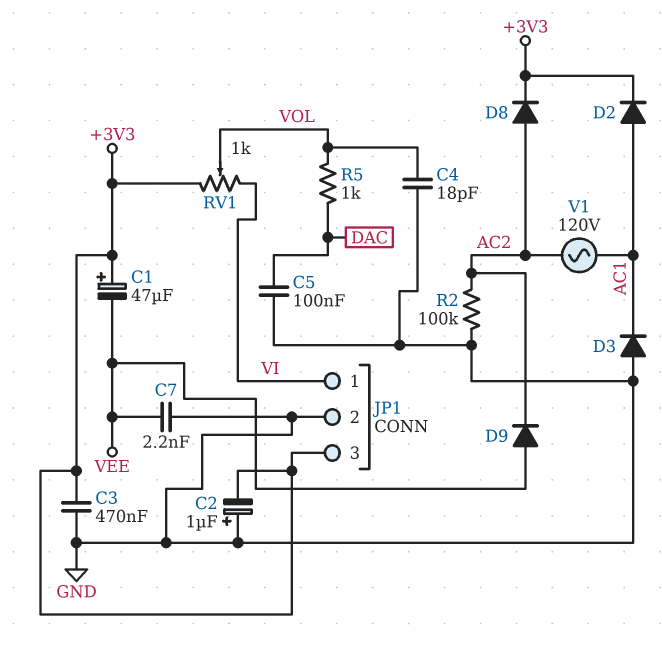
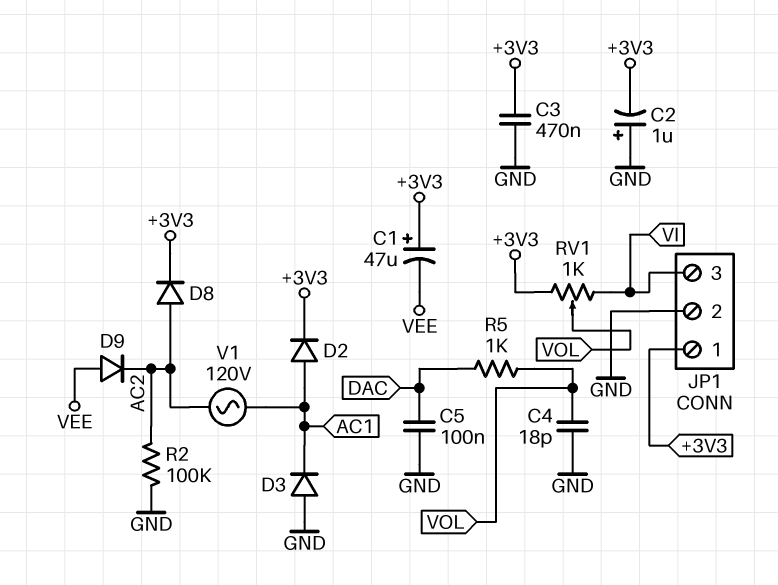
C7: 2.2nF (GND, VEE) -> none
JP1 pin 1: VI -> +3V3
JP1 pin 3: +3V3 -> VI

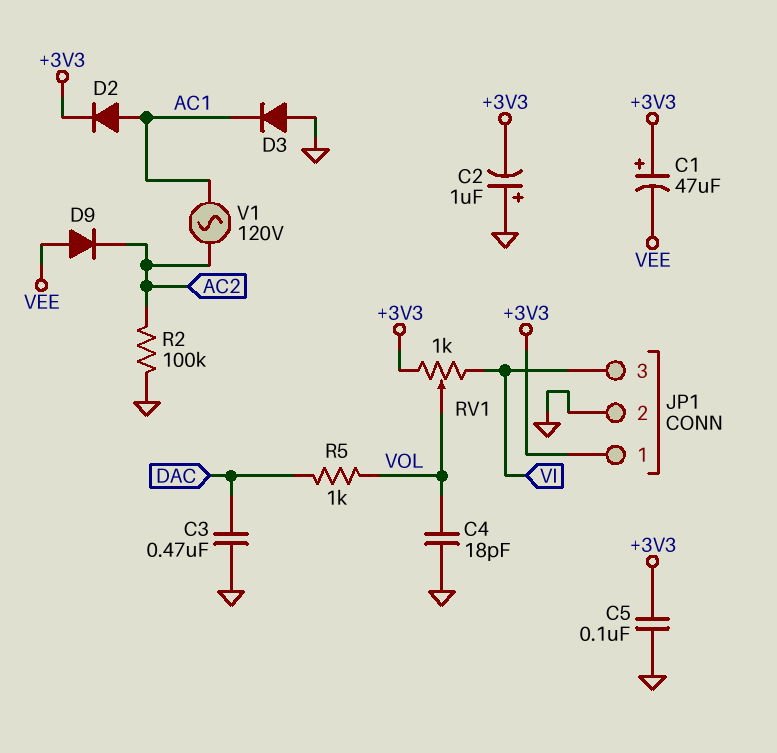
C3: 470nF (+3V3, GND) -> 470nF (DAC, GND)
C5: 100nF (DAC, GND) -> 100nF (+3V3, GND)
D8: diode (A AC2, K +3V3) -> none

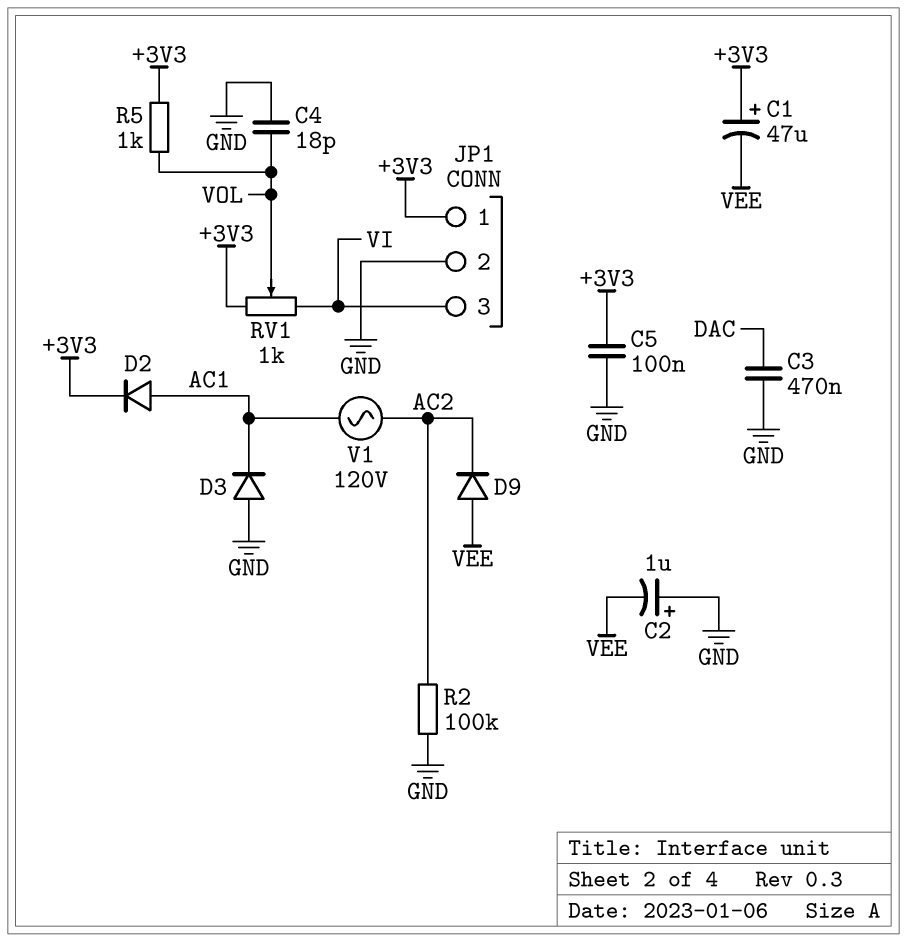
C2: 1uF (plus GND, minus +3V3) -> 1uF (plus GND, minus VEE)
R5: 1k (DAC, VOL) -> 1k (+3V3, VOL)

